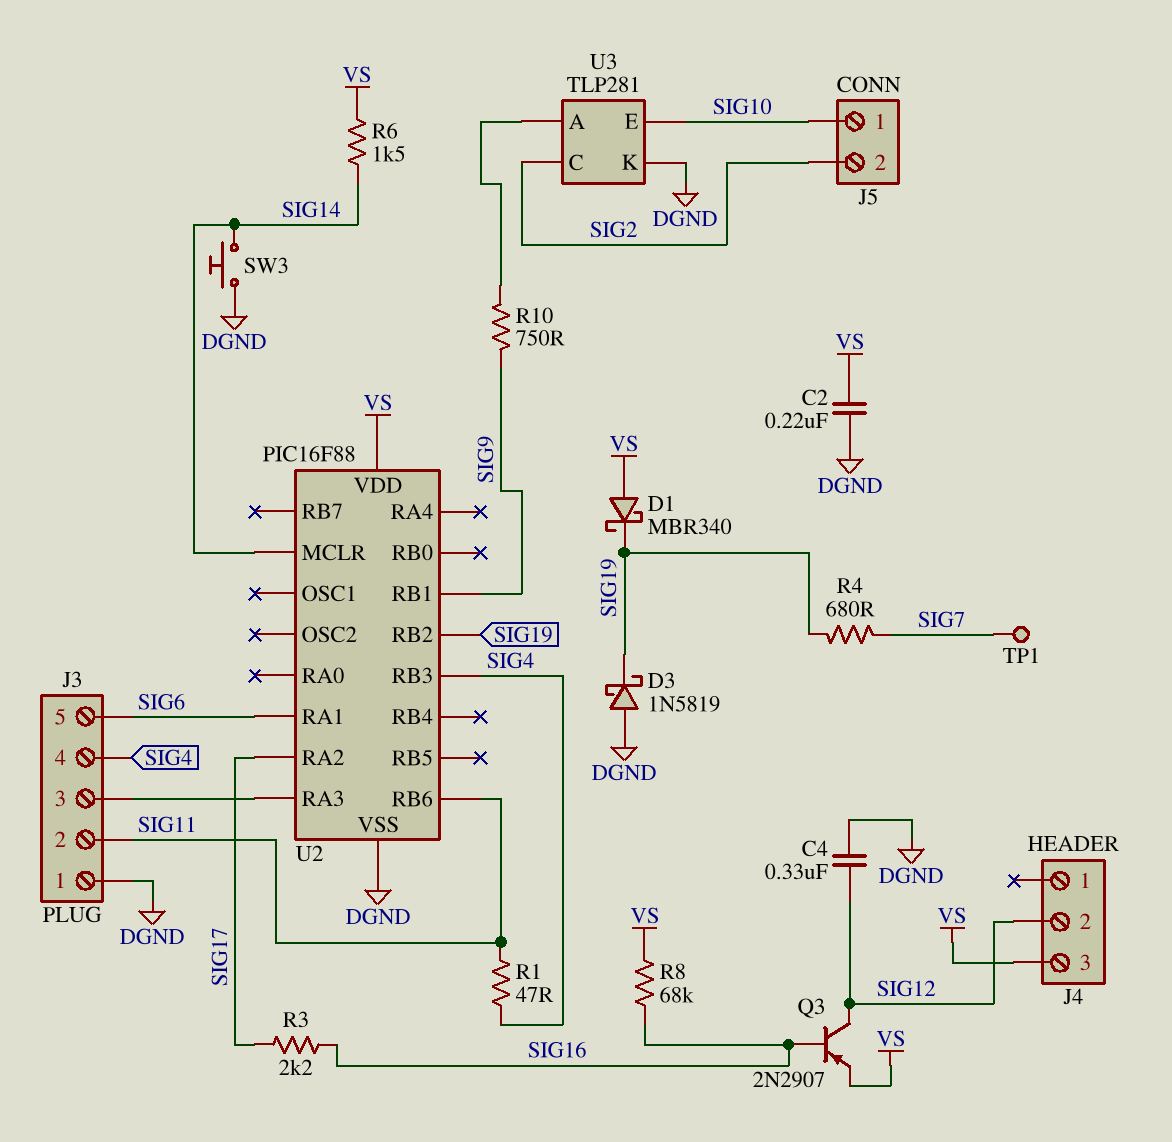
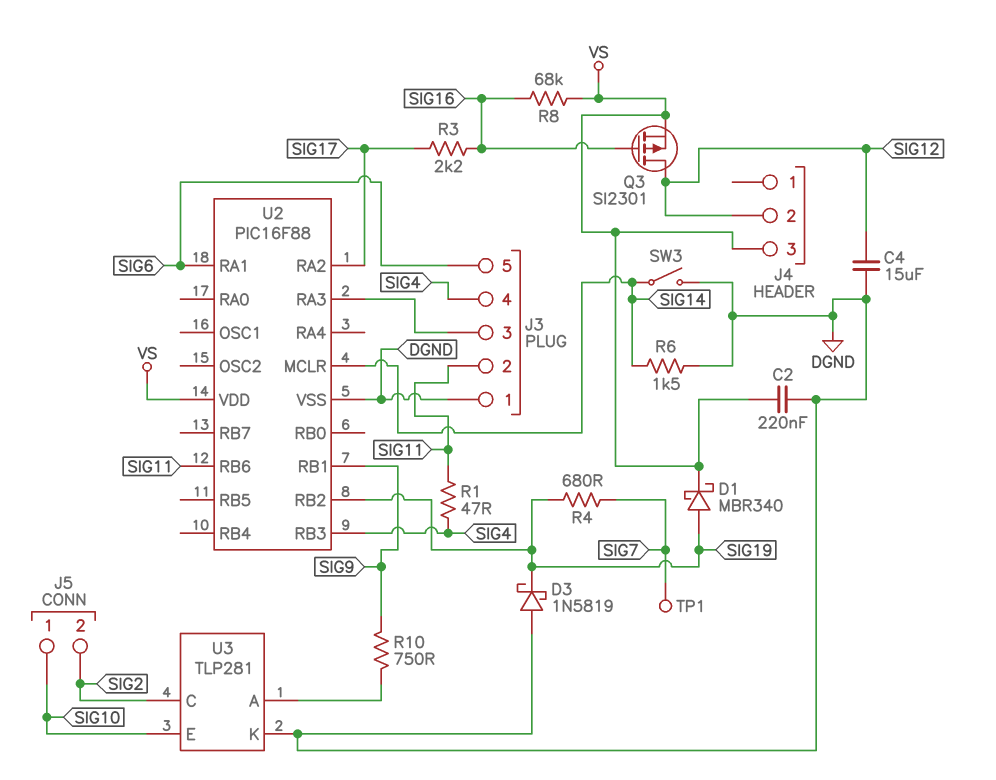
C4: 330nF (DGND, SIG12) -> 15uF (DGND, SIG12)
D1: schottky MBR340 (A VS, K SIG19) -> schottky MBR340 (A SIG19, K VS)
Q3: PNP 2N2907 (B SIG16, C SIG12, E VS) -> PMOS SI2301 (G SIG16, D SIG12, S VS)
R6: 1.5k (SIG14, VS) -> 1.5k (DGND, SIG14)
SW3: button (DGND, SIG14) -> switch (DGND, SIG14)

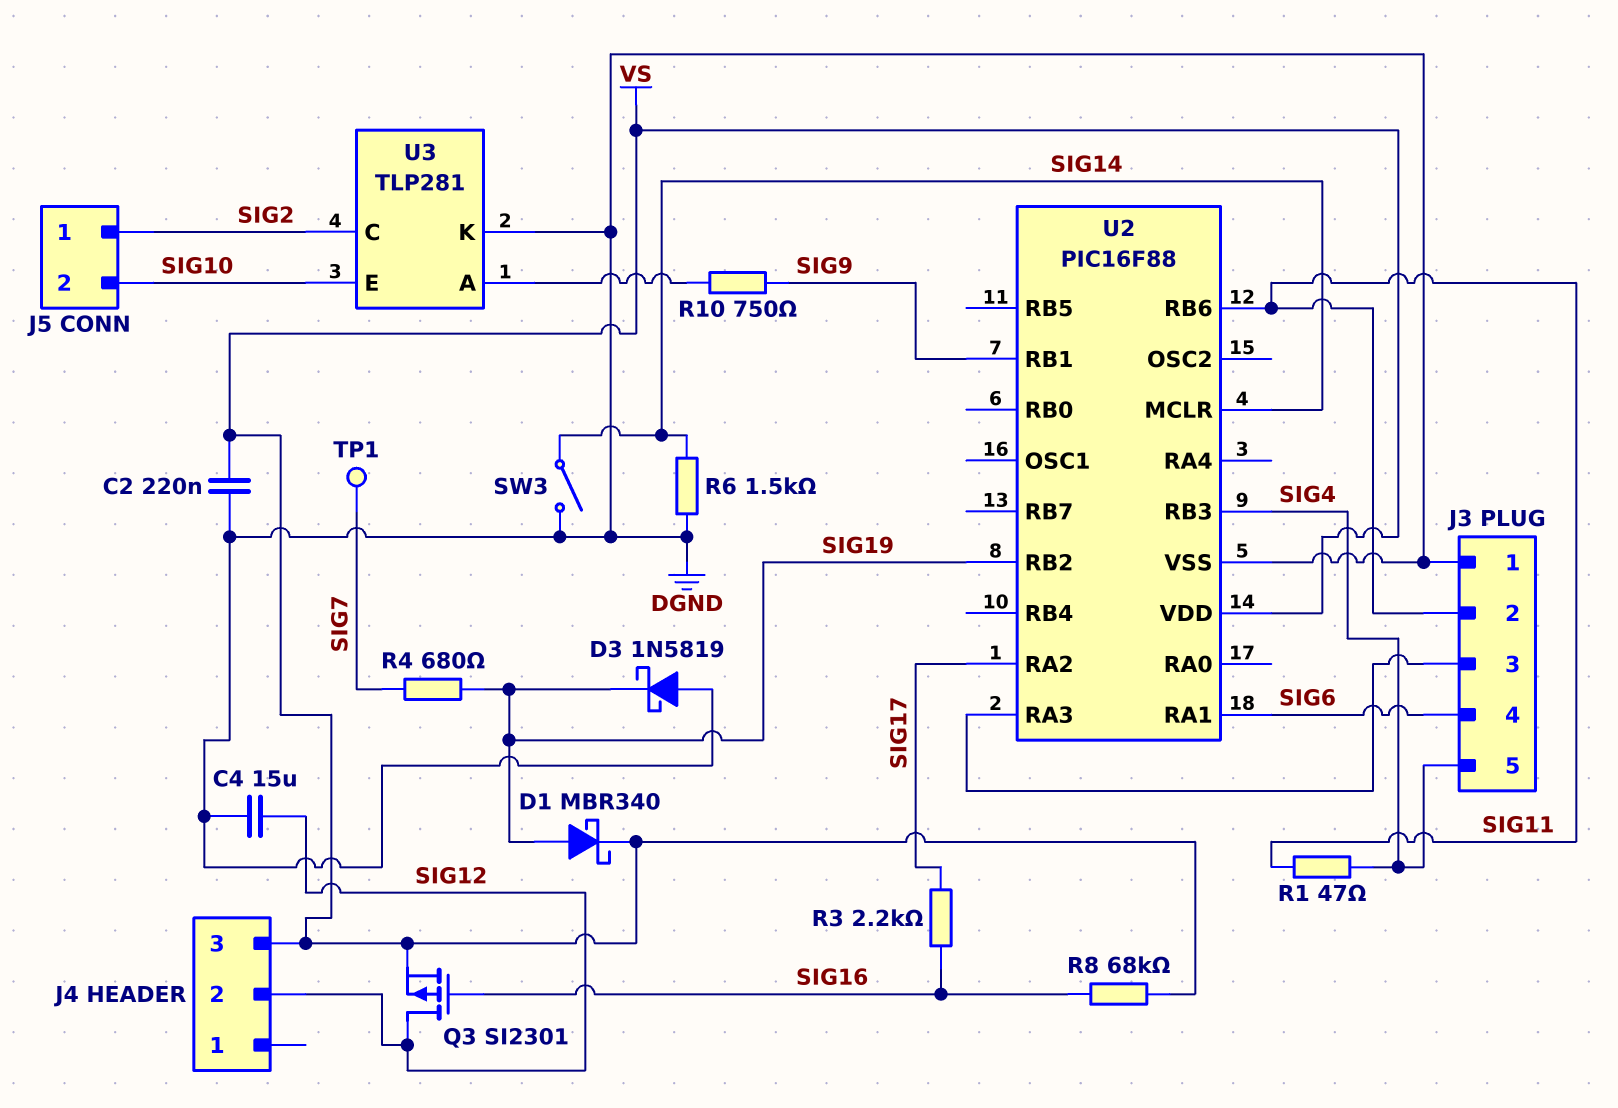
J3 pin 4: SIG4 -> SIG6
J3 pin 5: SIG6 -> SIG4
J5 pin 1: SIG10 -> SIG2
J5 pin 2: SIG2 -> SIG10

